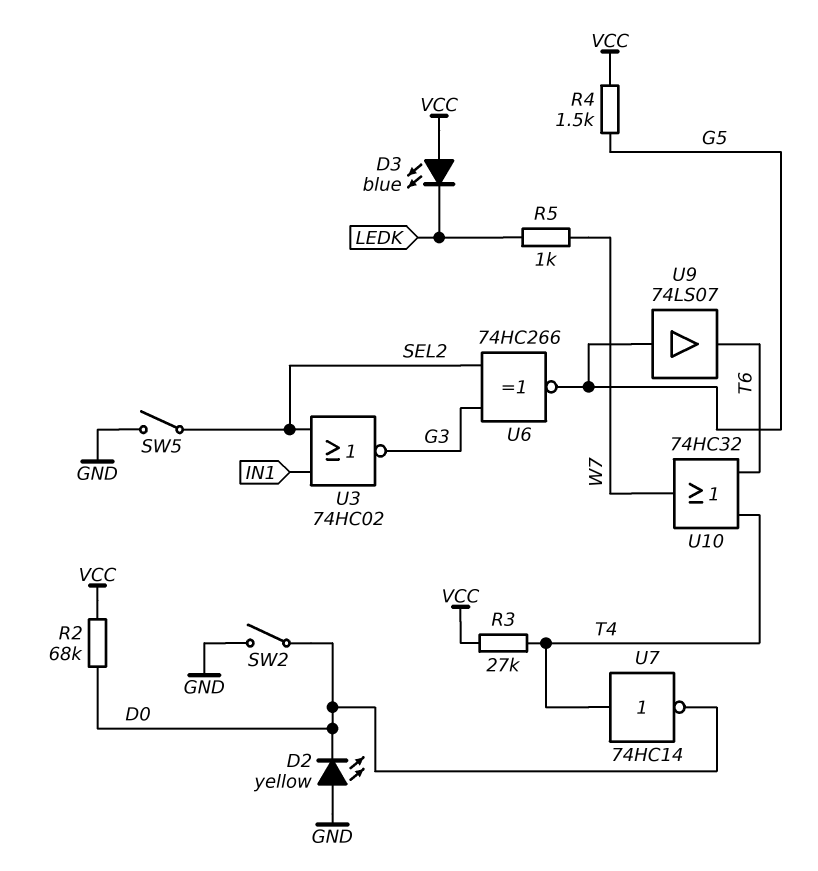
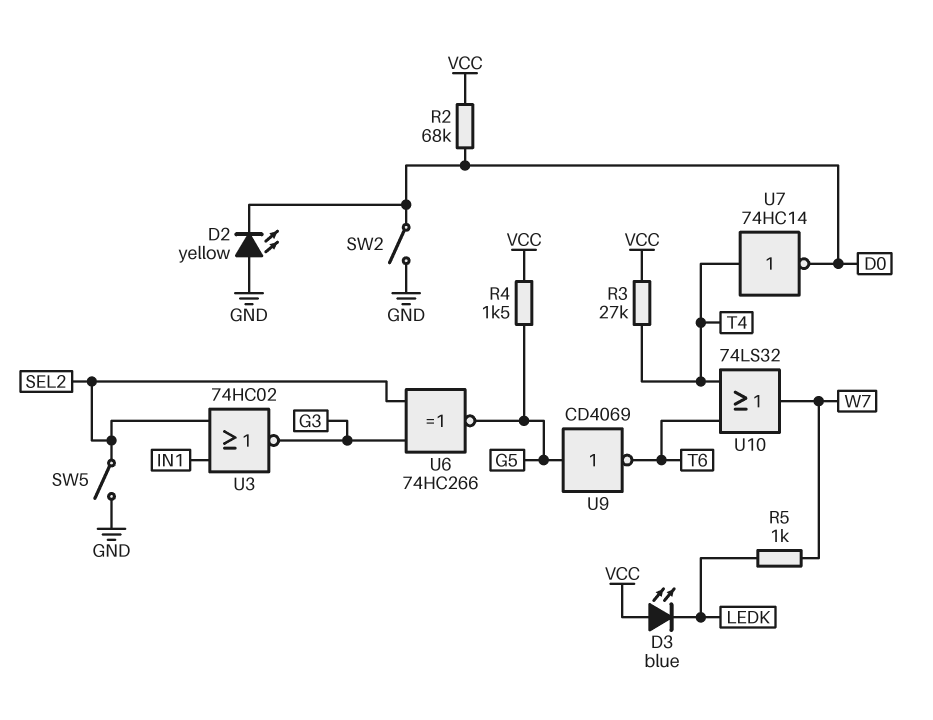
U9: buffer 74LS07 (in G5, out T6) -> NOT CD4069 (in G5, out T6)
U10: OR 74HC32 (in T4, in T6, out W7) -> OR 74LS32 (in T4, in T6, out W7)

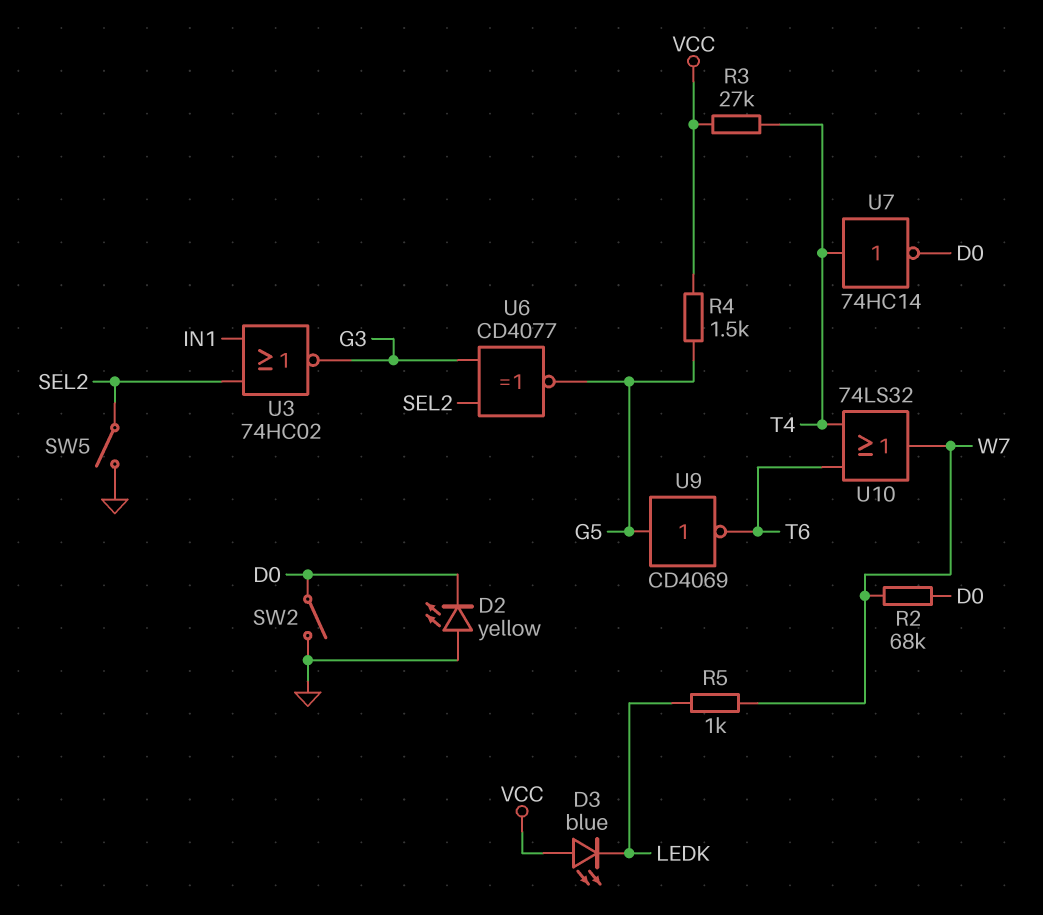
R2: 68k (D0, VCC) -> 68k (D0, W7)
U6: XNOR 74HC266 (in G3, in SEL2, out G5) -> XNOR CD4077 (in G3, in SEL2, out G5)

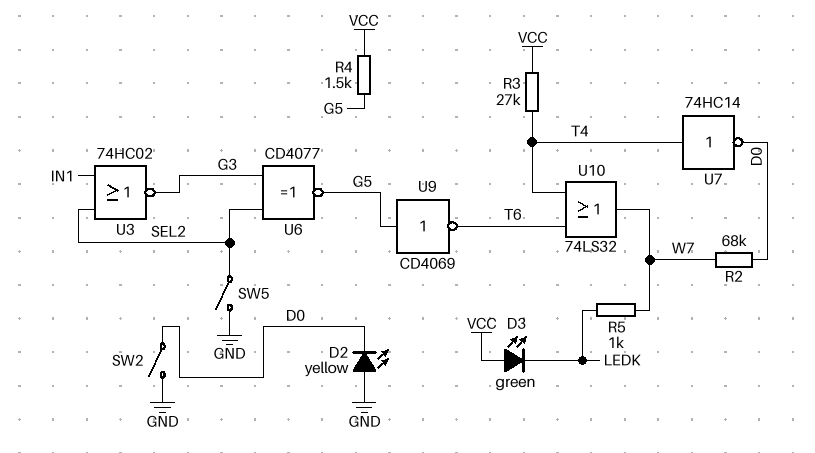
D3: LED blue (A VCC, K LEDK) -> LED green (A VCC, K LEDK)

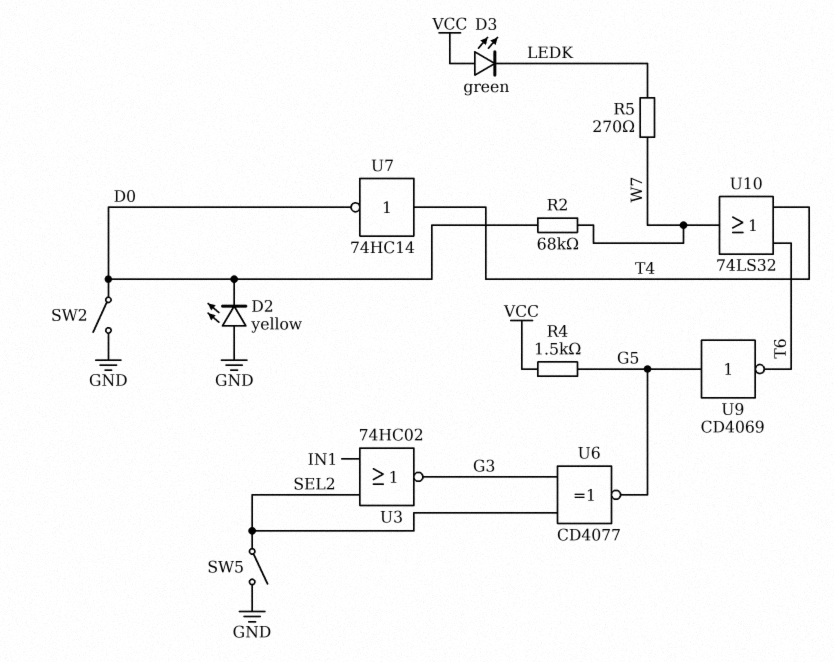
R3: 27k (T4, VCC) -> none
R5: 1k (LEDK, W7) -> 270 (LEDK, W7)

